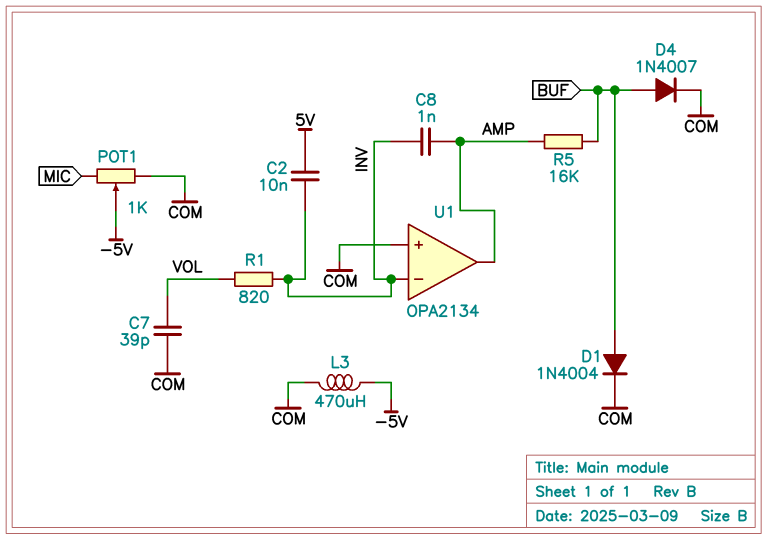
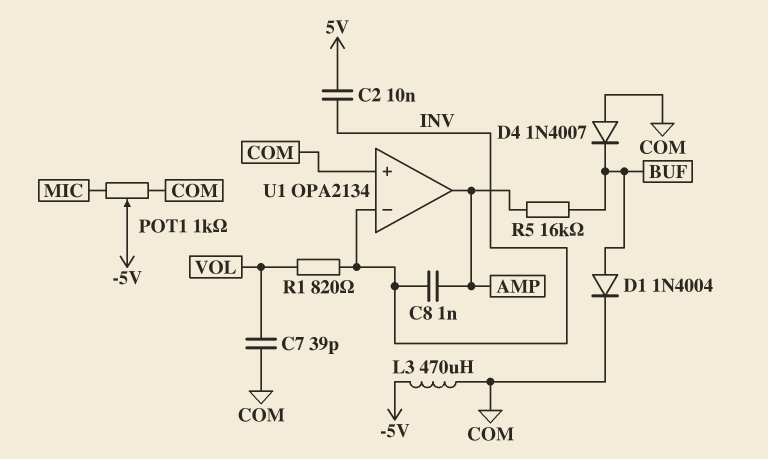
D4: diode 1N4007 (A BUF, K COM) -> diode 1N4007 (A COM, K BUF)

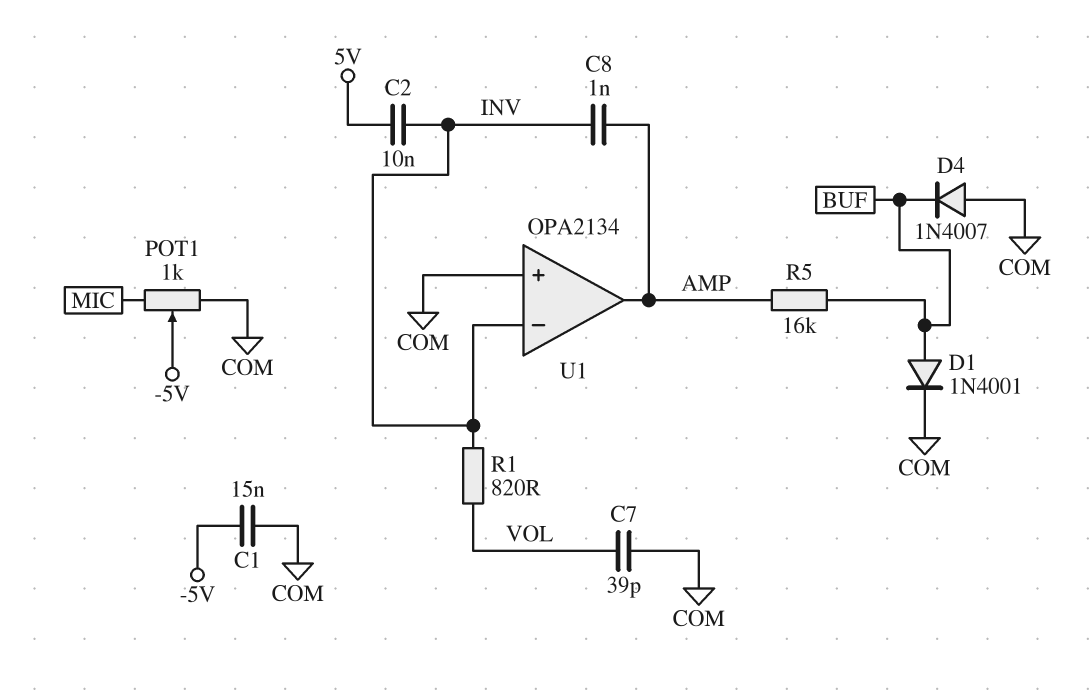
C1: none -> 15nF (-5V, COM)
D1: diode 1N4004 (A BUF, K COM) -> diode 1N4001 (A BUF, K COM)
L3: 470uH (-5V, COM) -> none

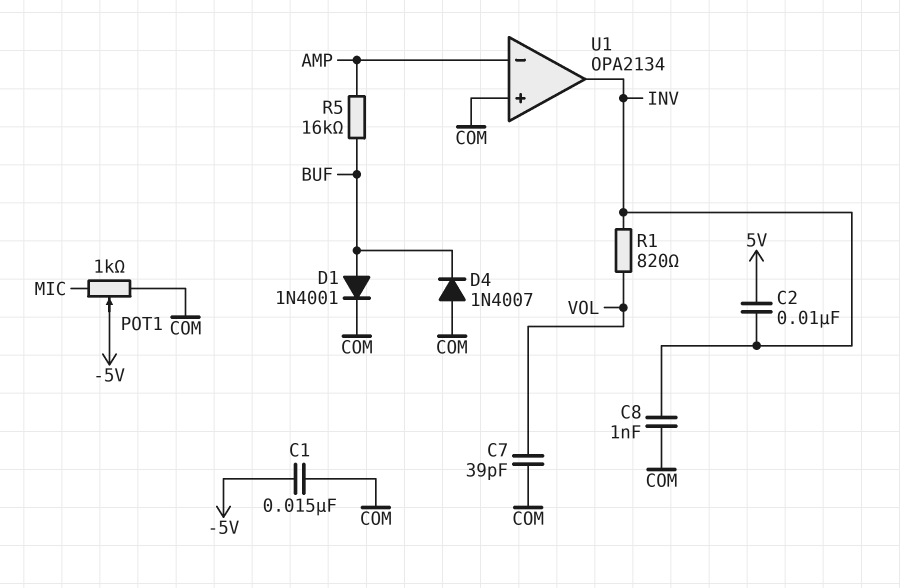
C8: 1nF (AMP, INV) -> 1nF (COM, INV)
U1 pin in-: INV -> AMP
U1 pin out: AMP -> INV

